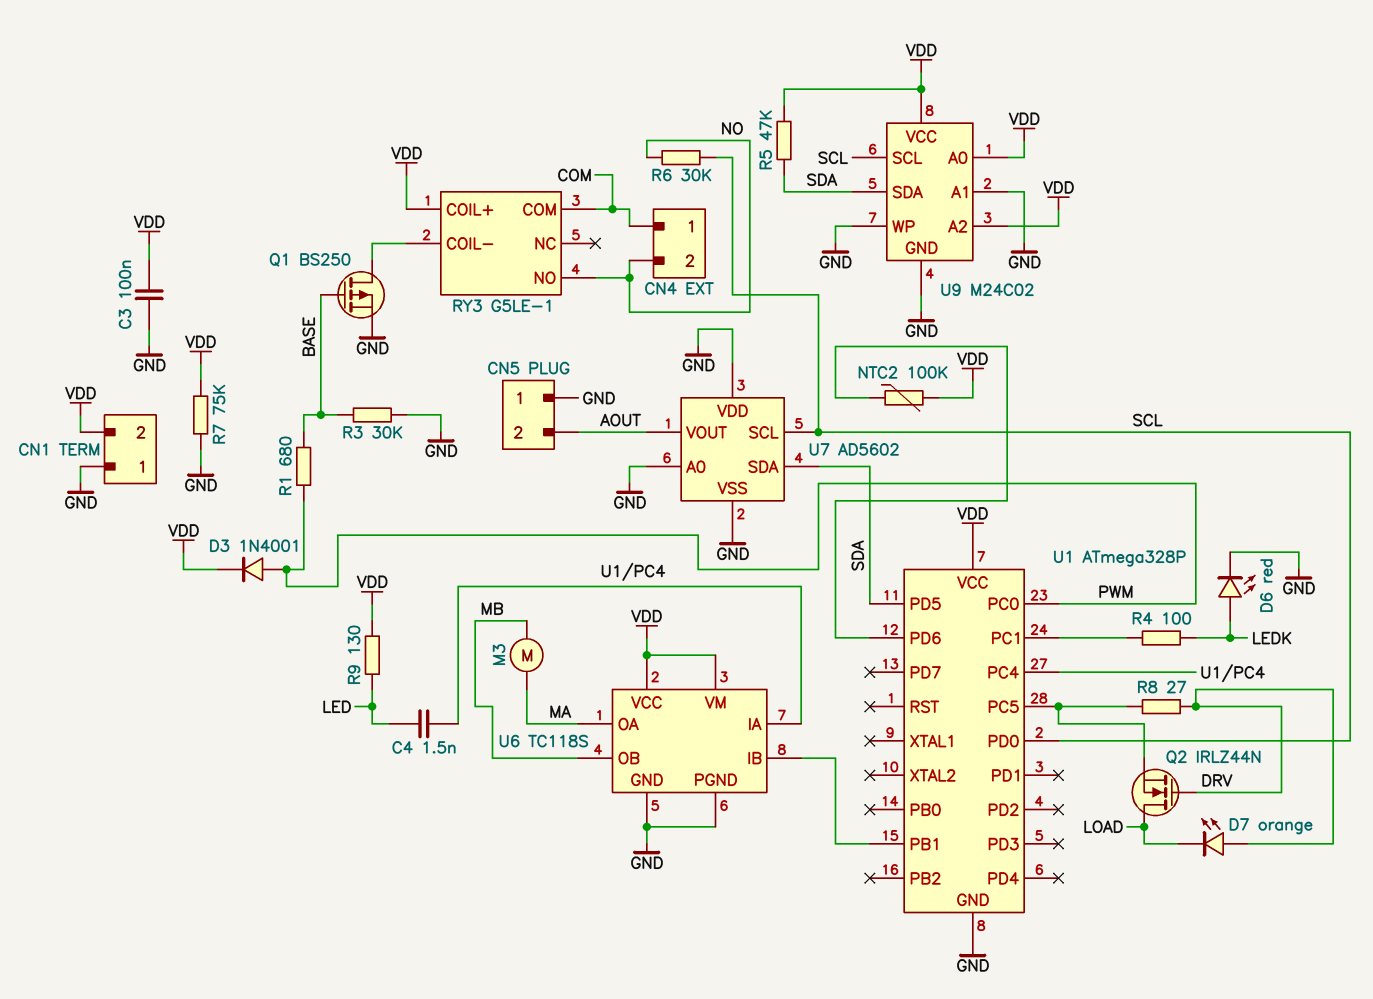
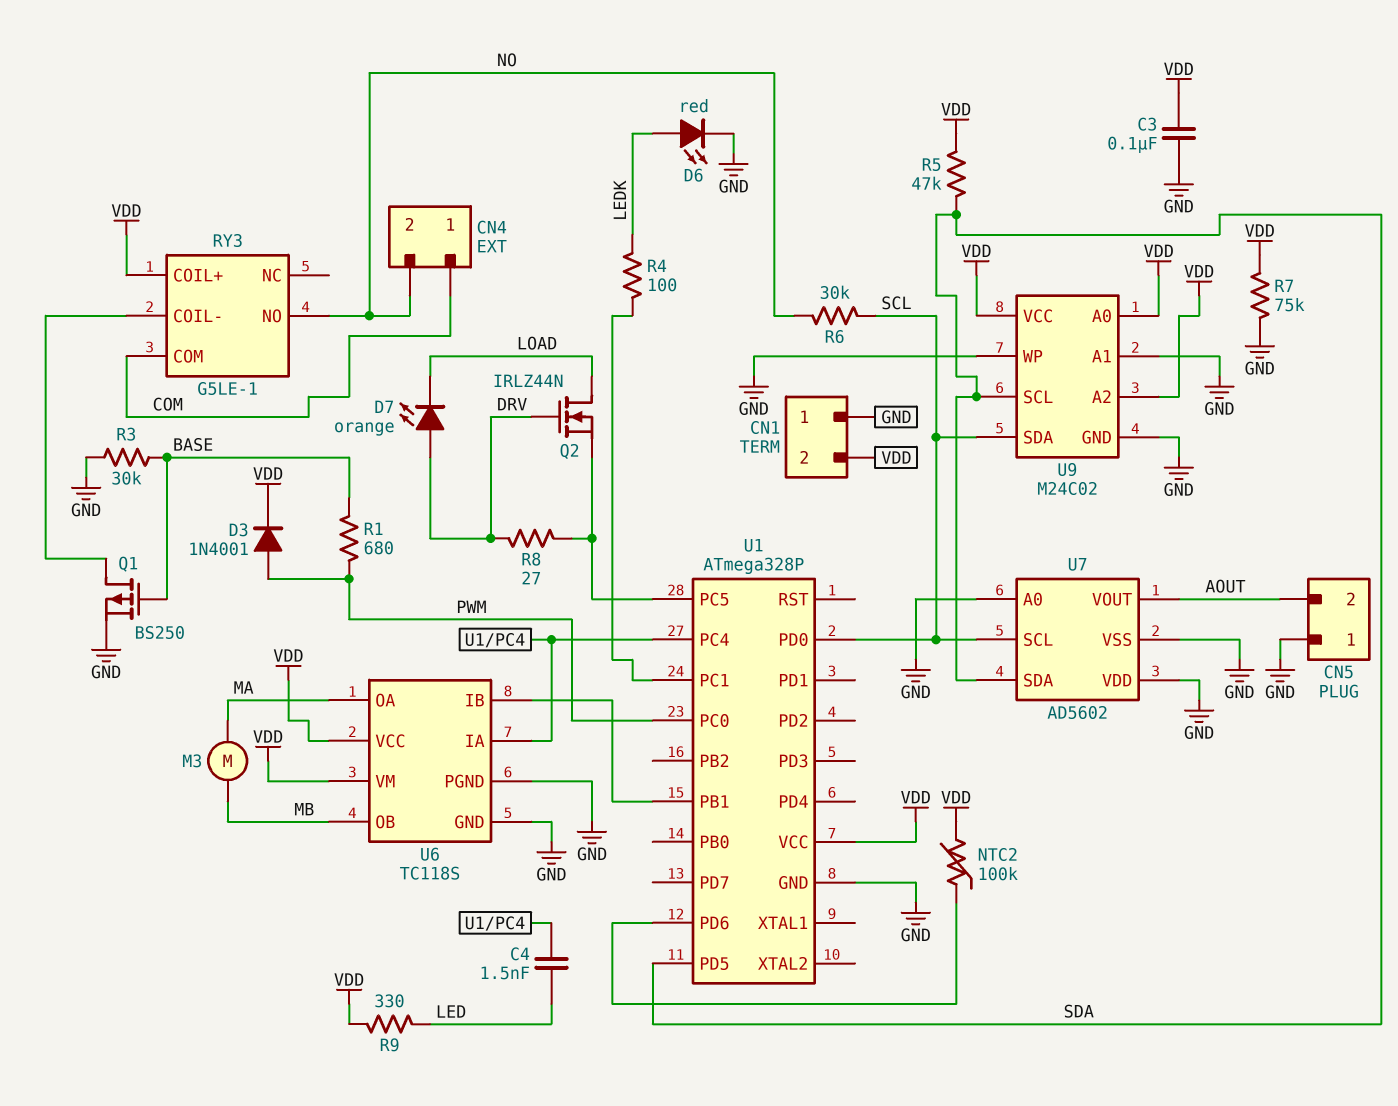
R9: 130 (LED, VDD) -> 330 (LED, VDD)
U9 pin SCL: SCL -> SDA
U9 pin SDA: SDA -> SCL

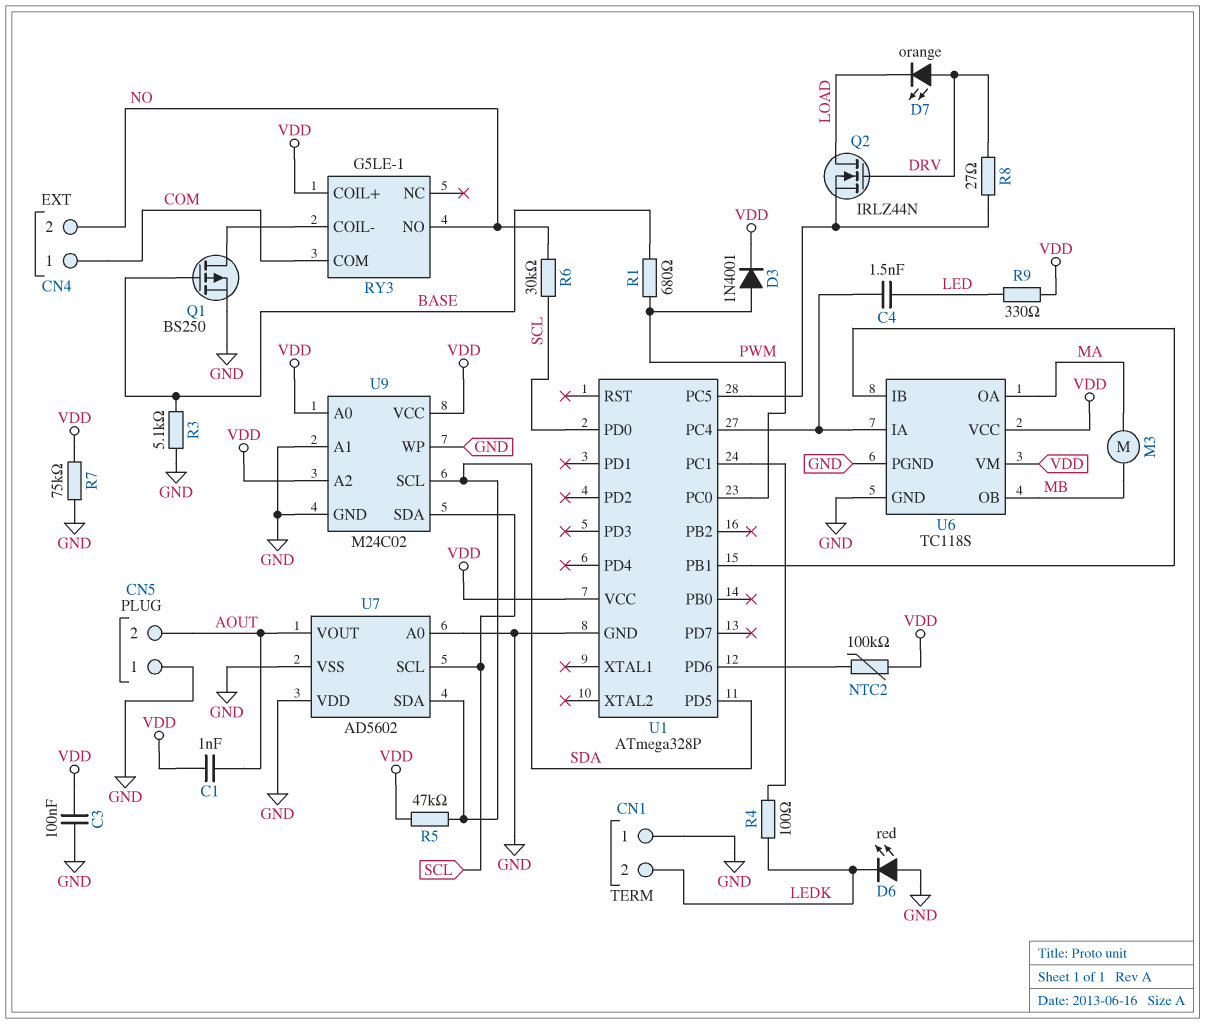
C1: none -> 1nF (AOUT, VDD)
CN1 pin 2: VDD -> LEDK
D6: LED red (A LEDK, K GND) -> LED red (A GND, K LEDK)
R3: 30k (BASE, GND) -> 5.1k (BASE, GND)

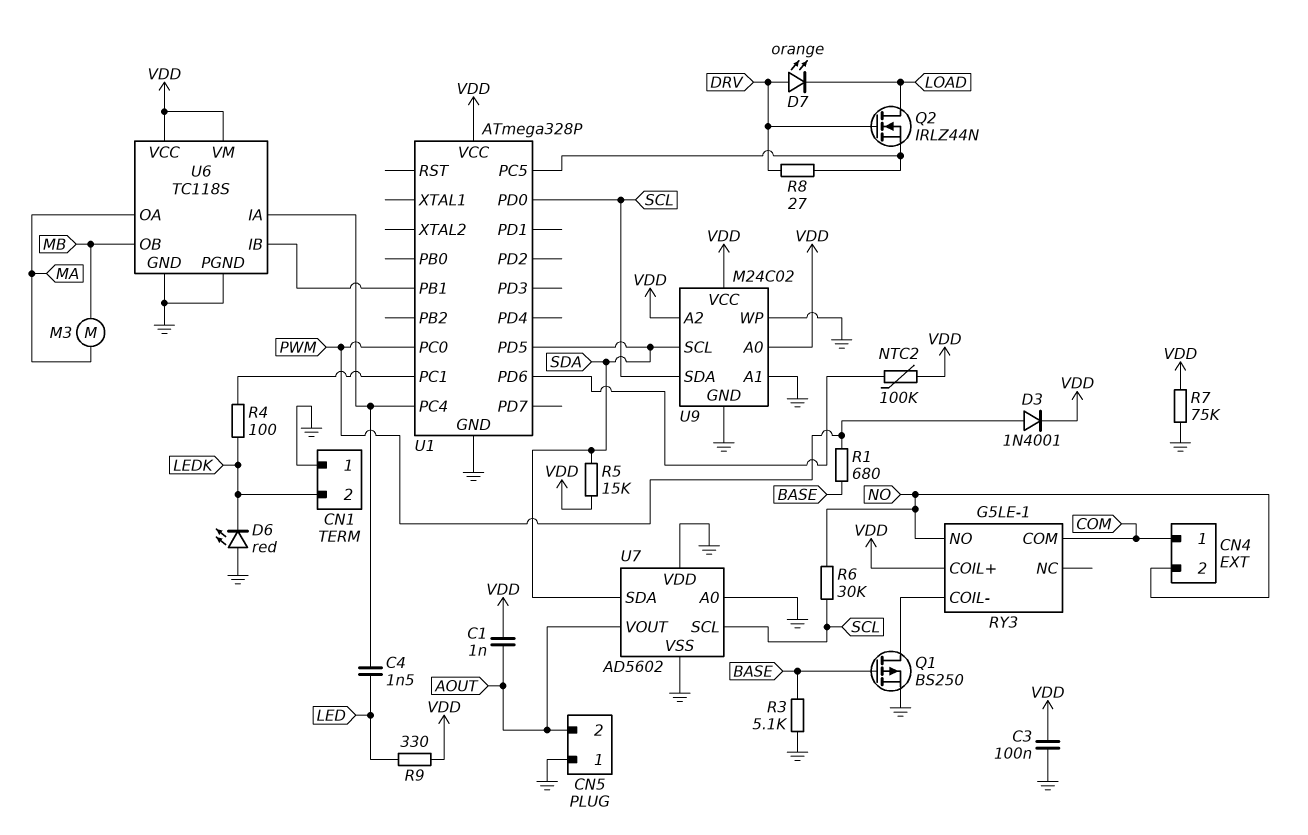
R5: 47k (SDA, VDD) -> 15k (SDA, VDD)

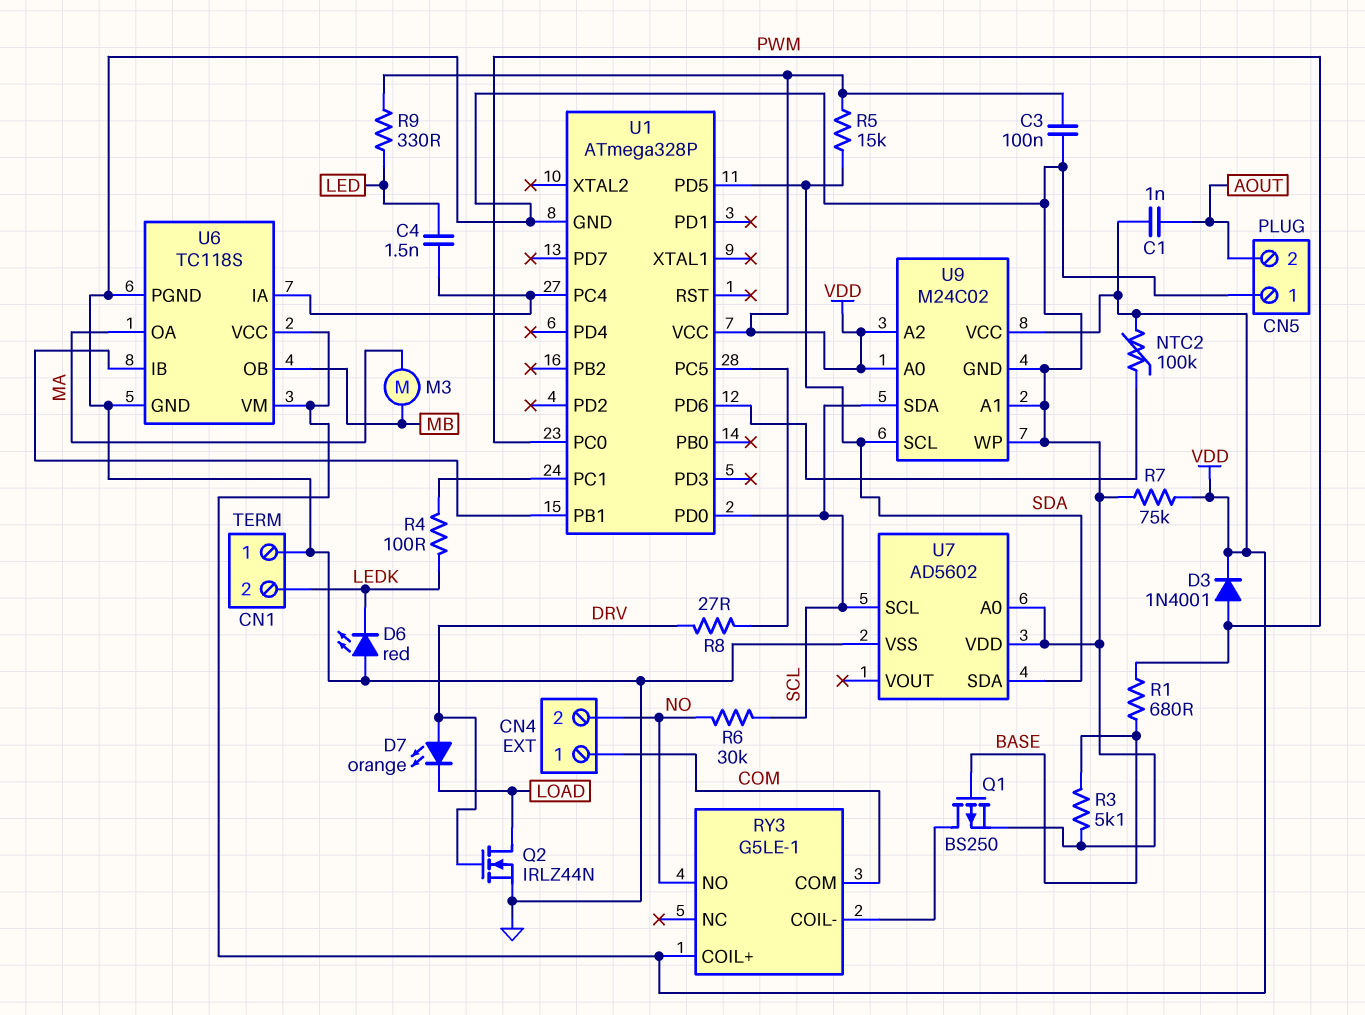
Q2: NMOS IRLZ44N (G DRV, D LOAD, S U1/PC5) -> NMOS IRLZ44N (G DRV, D LOAD, S GND)
U7 pin VOUT: AOUT -> none

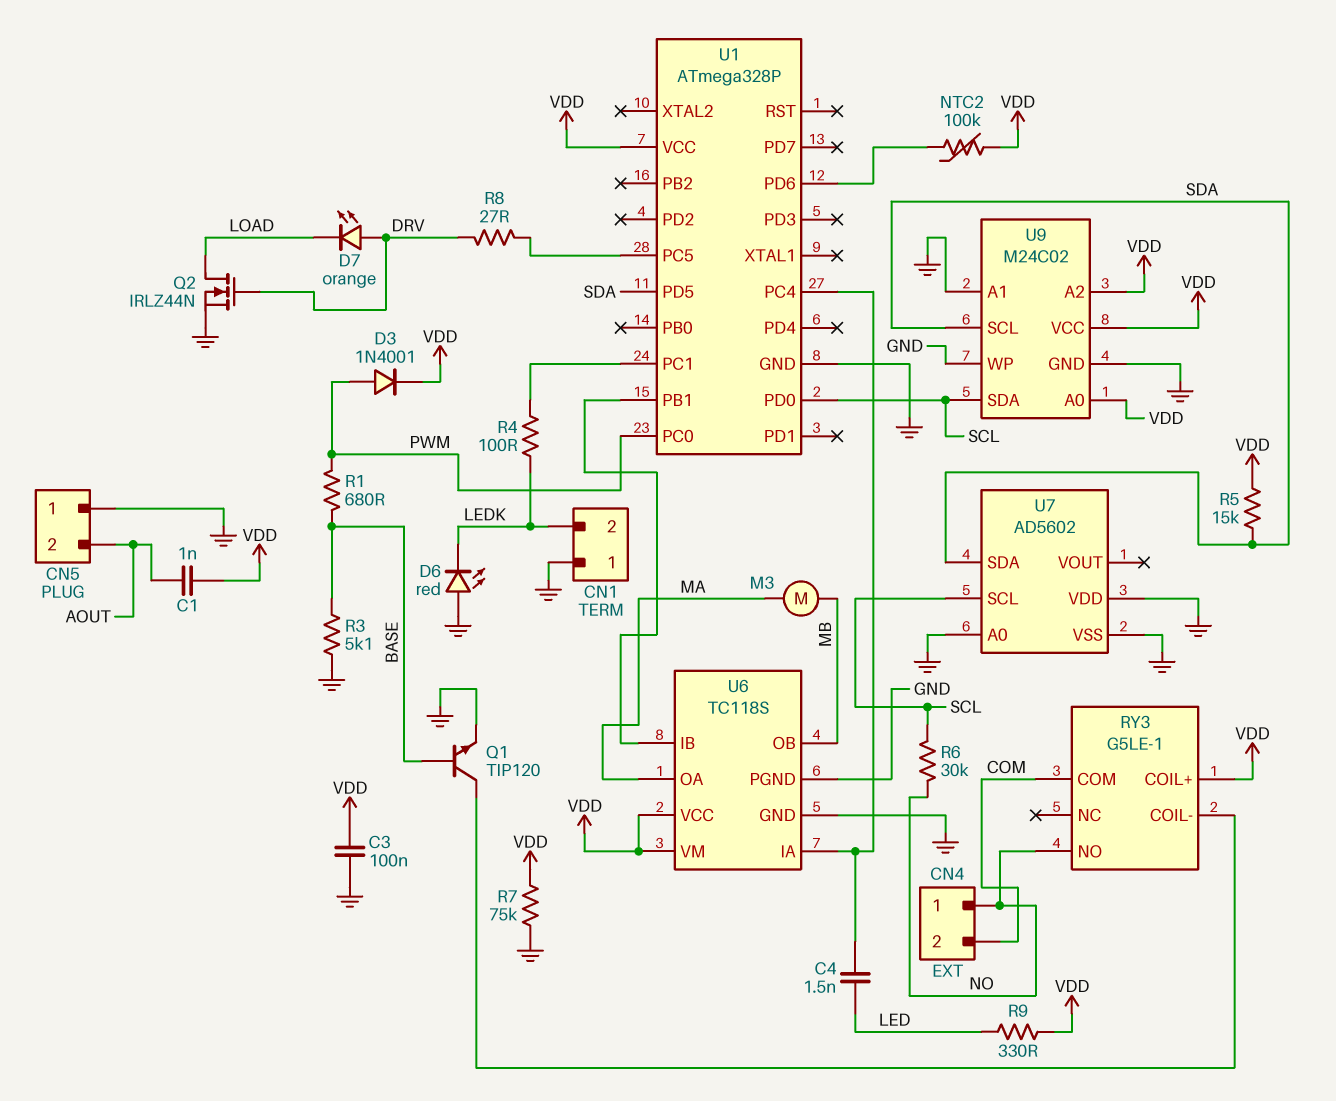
CN4 pin 1: COM -> NO
CN4 pin 2: NO -> COM
Q1: PMOS BS250 (G BASE, D RY3/COIL-, S GND) -> NPN TIP120 (B BASE, C RY3/COIL-, E GND)

